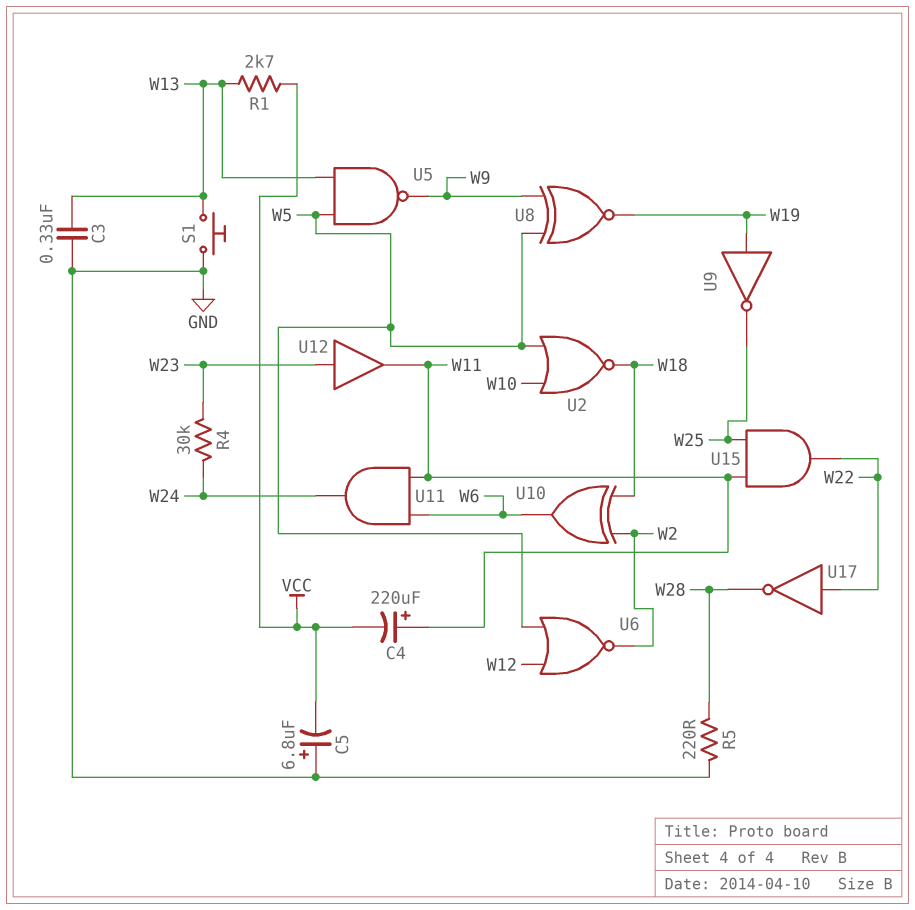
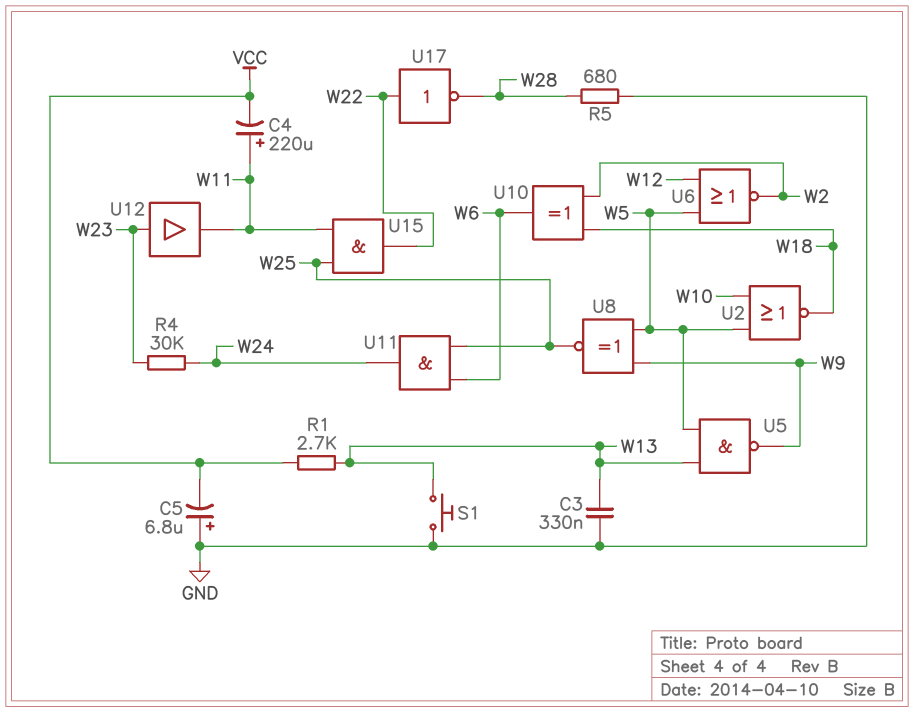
R5: 220 (GND, W28) -> 680 (GND, W28)
U8: XNOR (in W5, in W9, out W19) -> XNOR (in W5, in W9, out W25)
U9: NOT (in W19, out W25) -> none
U11: AND (in W6, in W11, out W24) -> AND (in W6, in W25, out W24)

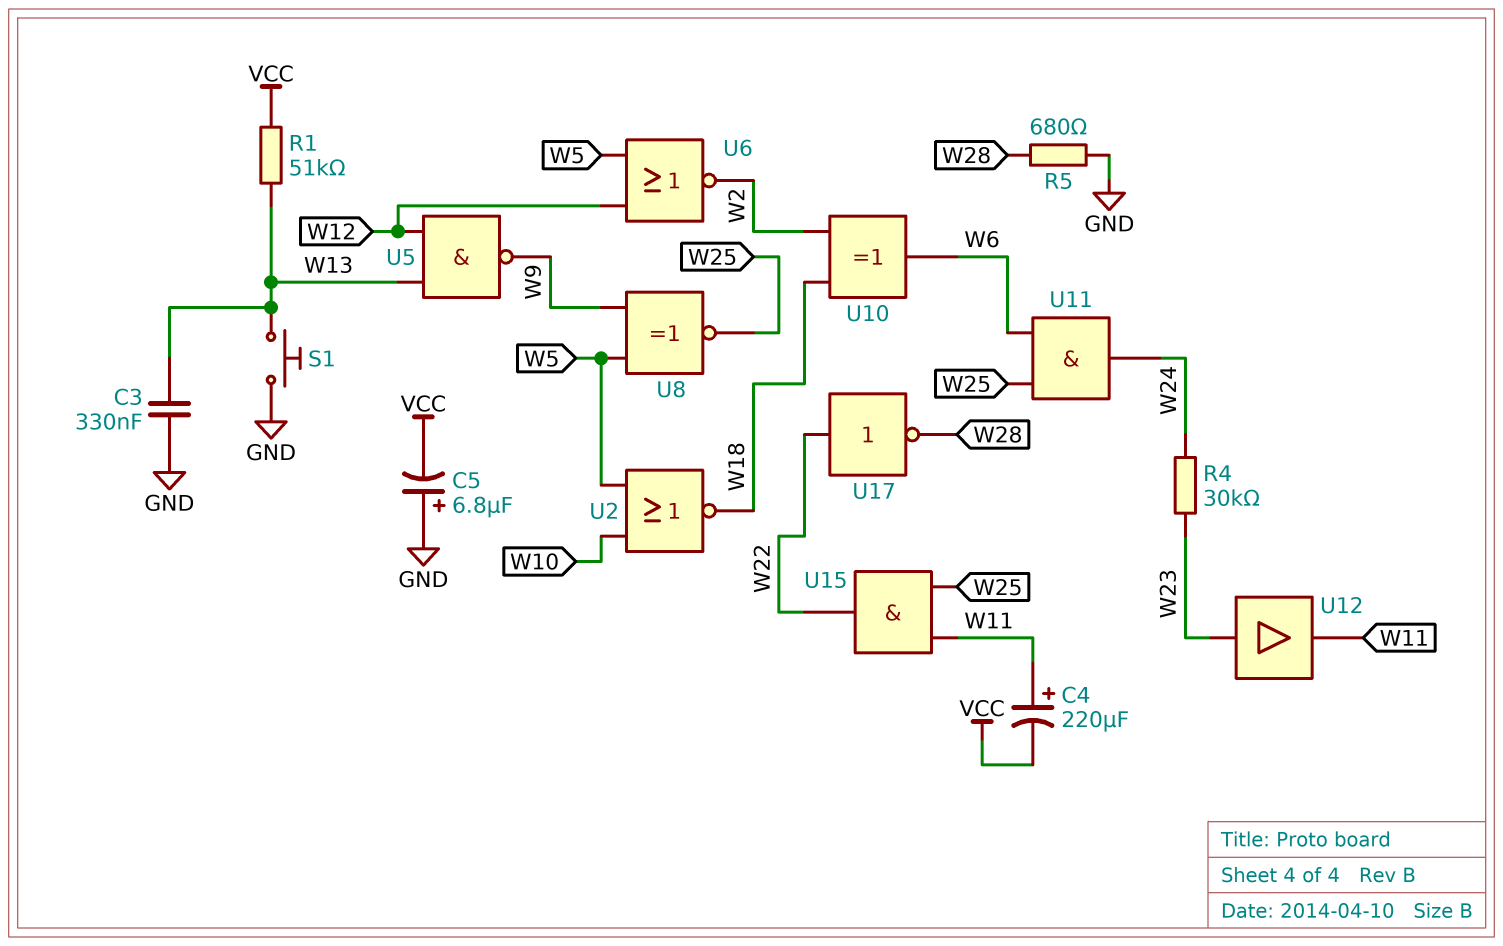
R1: 2.7k (VCC, W13) -> 51k (VCC, W13)
U5: NAND (in W5, in W13, out W9) -> NAND (in W12, in W13, out W9)

